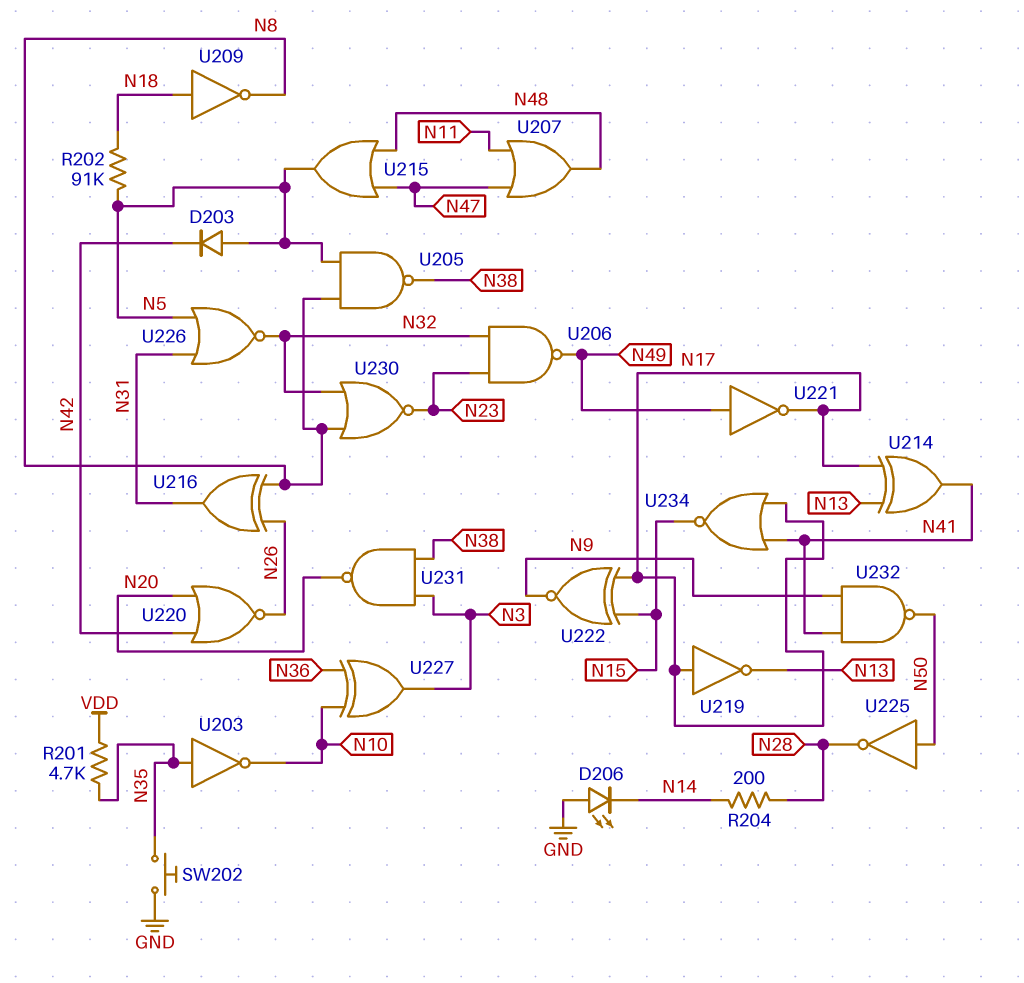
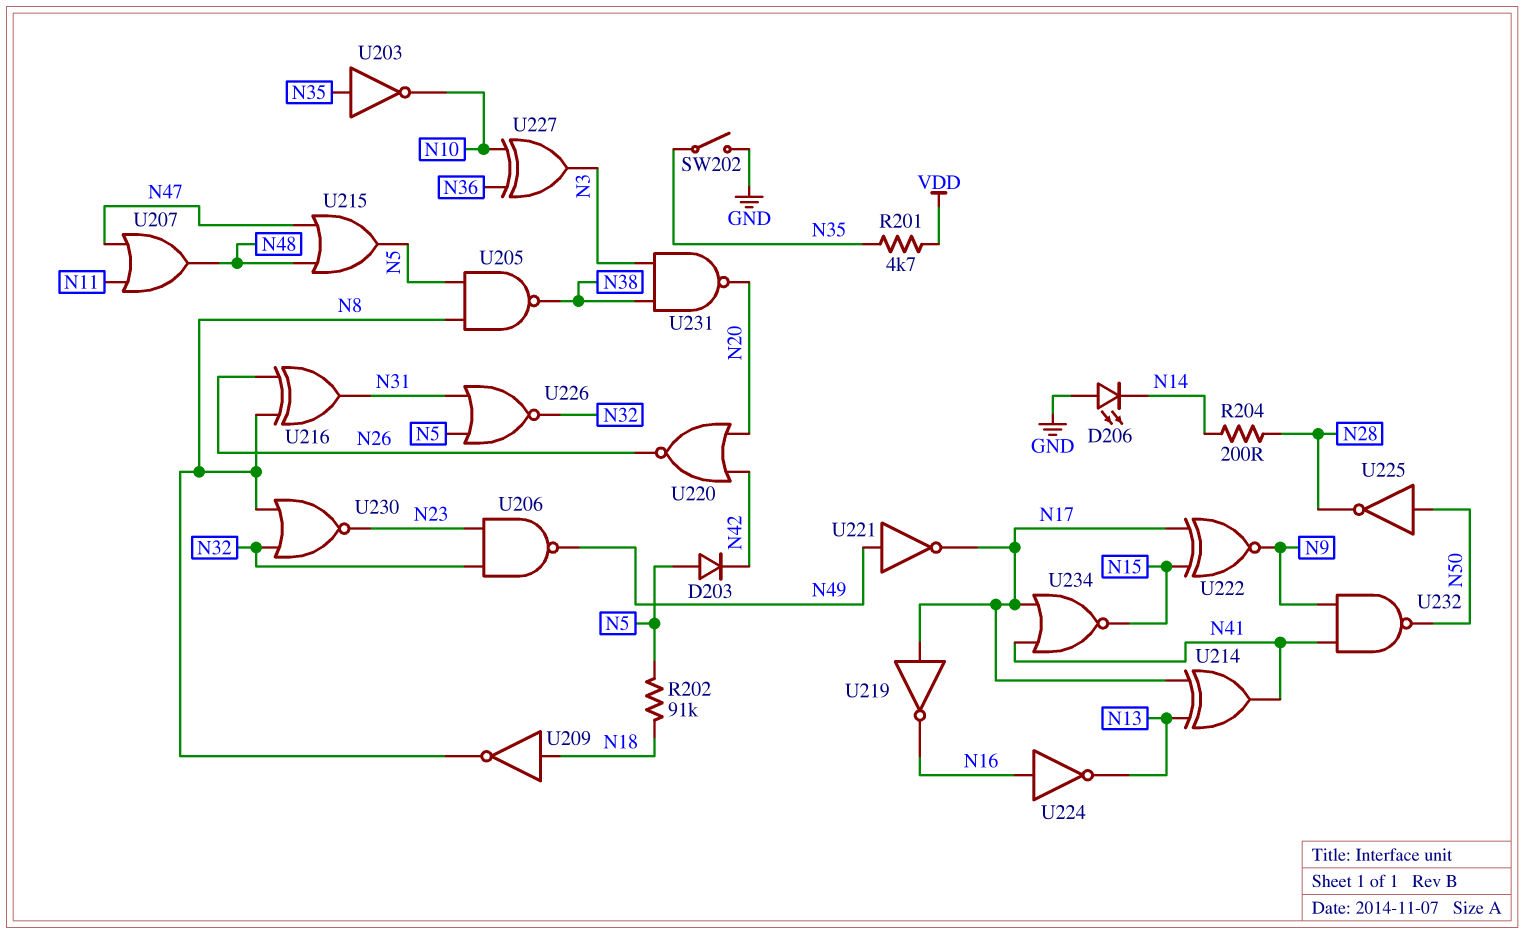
SW202: button (GND, N35) -> switch (GND, N35)
U219: NOT (in N17, out N13) -> NOT (in N17, out N16)
U224: none -> NOT (in N16, out N13)

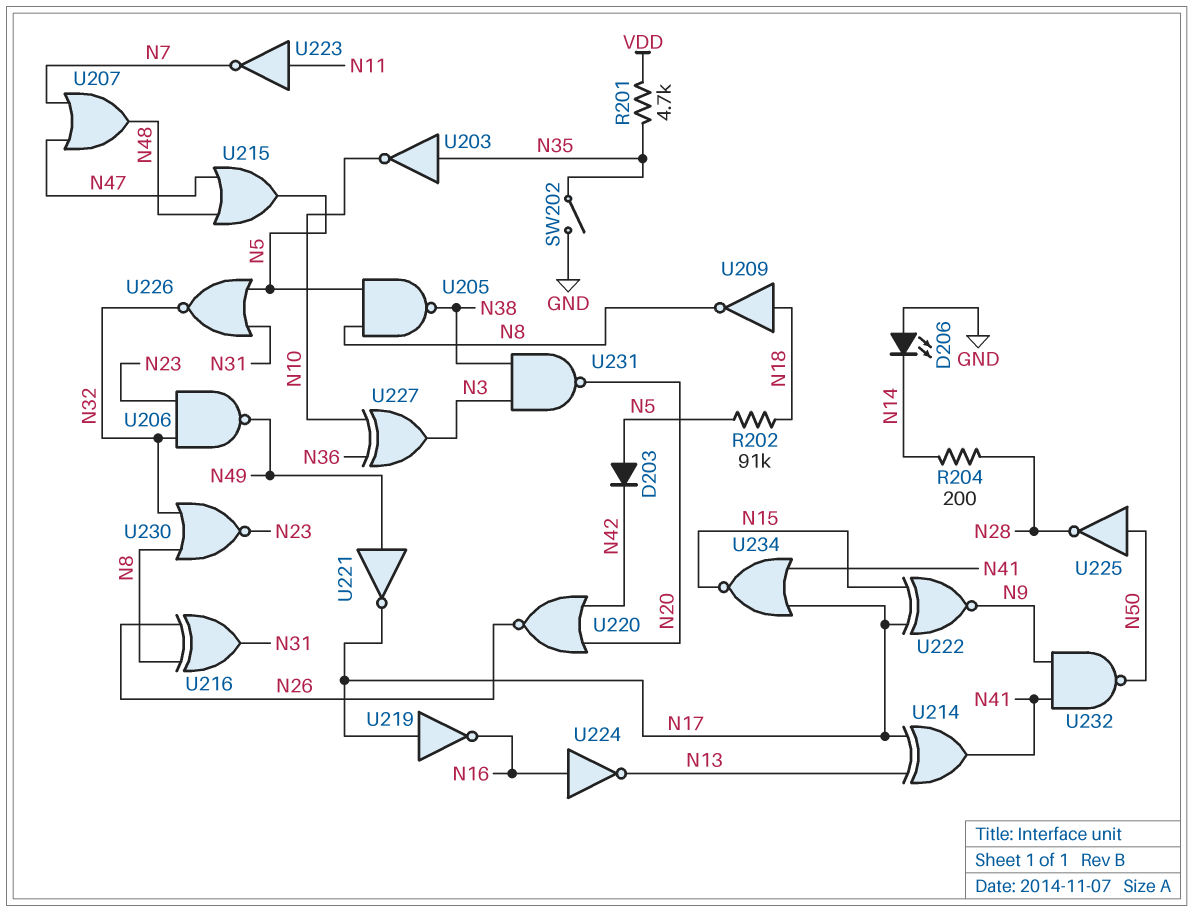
U207: OR (in N11, in N47, out N48) -> OR (in N7, in N47, out N48)
U223: none -> NOT (in N11, out N7)

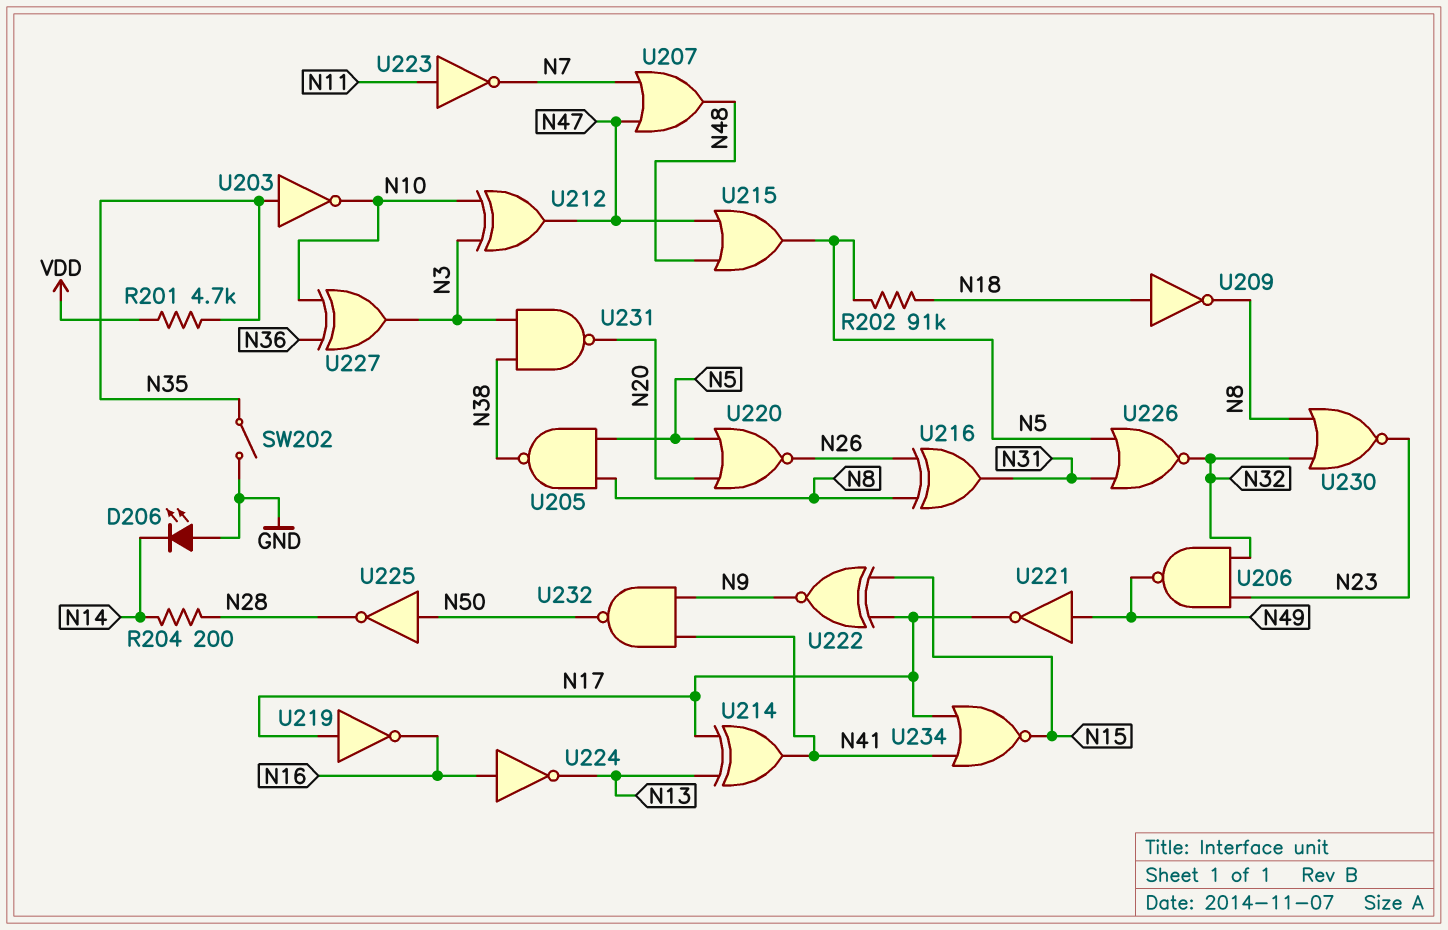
D203: diode (A N5, K N42) -> none
U212: none -> XOR (in N3, in N10, out N47)
U220: NOR (in N20, in N42, out N26) -> NOR (in N5, in N20, out N26)

